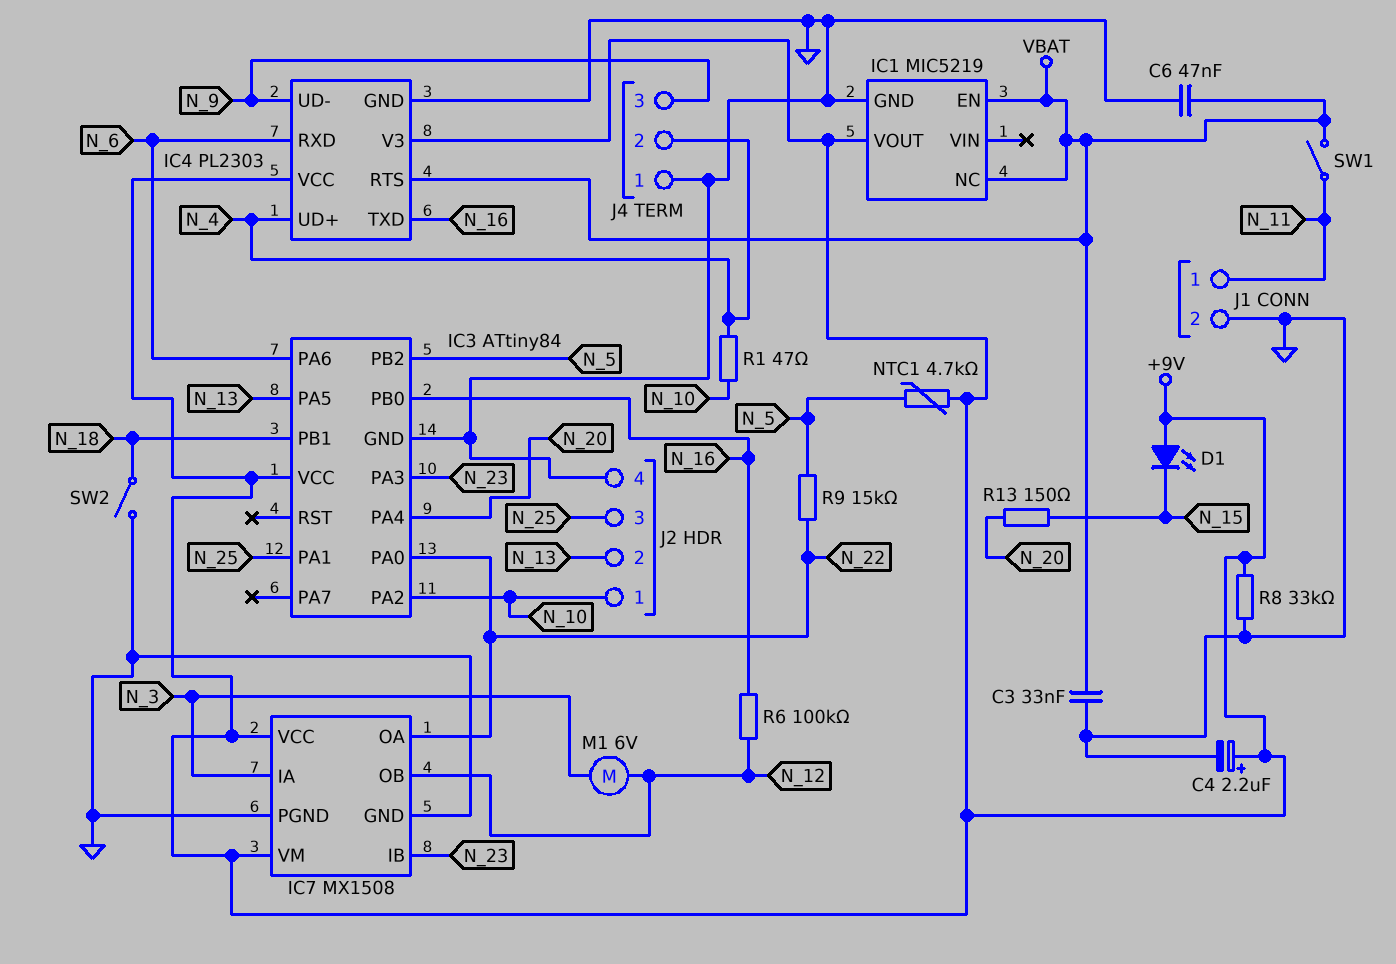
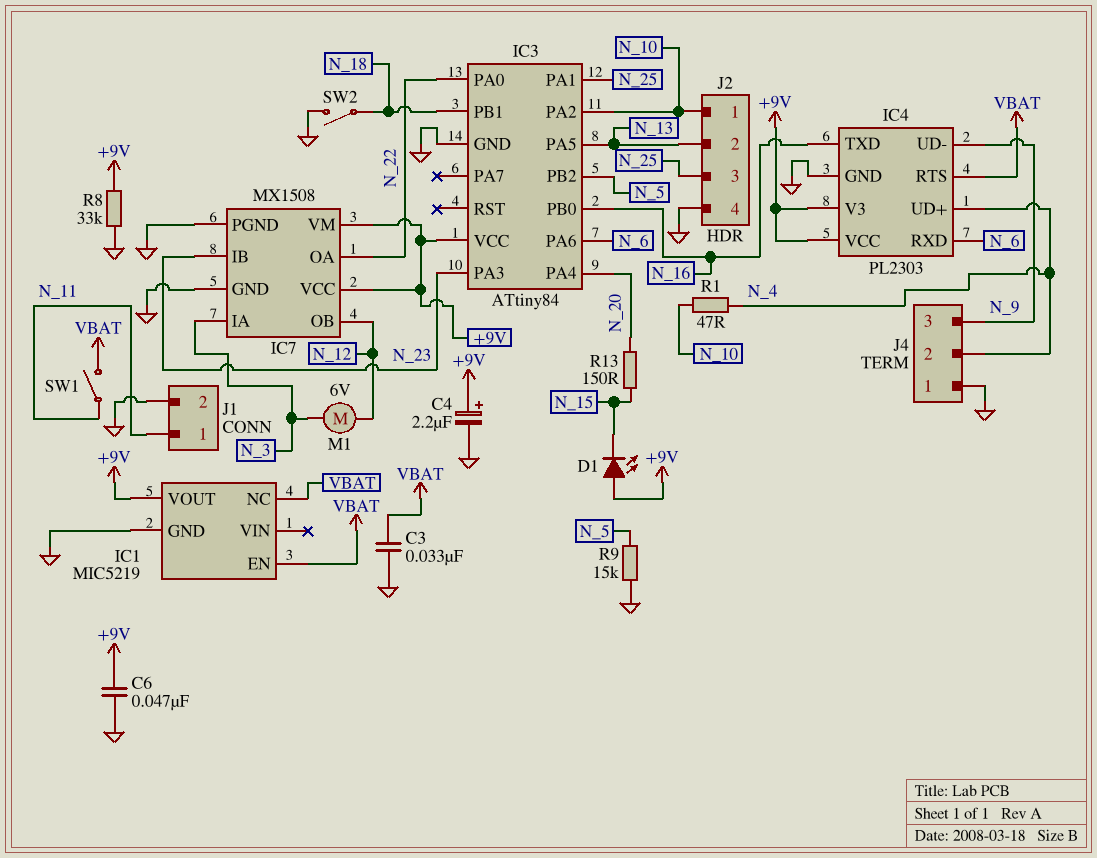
C6: 47nF (GND, VBAT) -> 47nF (+9V, GND)
NTC1: 4.7k (+9V, N_5) -> none
R6: 100k (N_12, N_16) -> none
R9: 15k (N_5, N_22) -> 15k (GND, N_5)

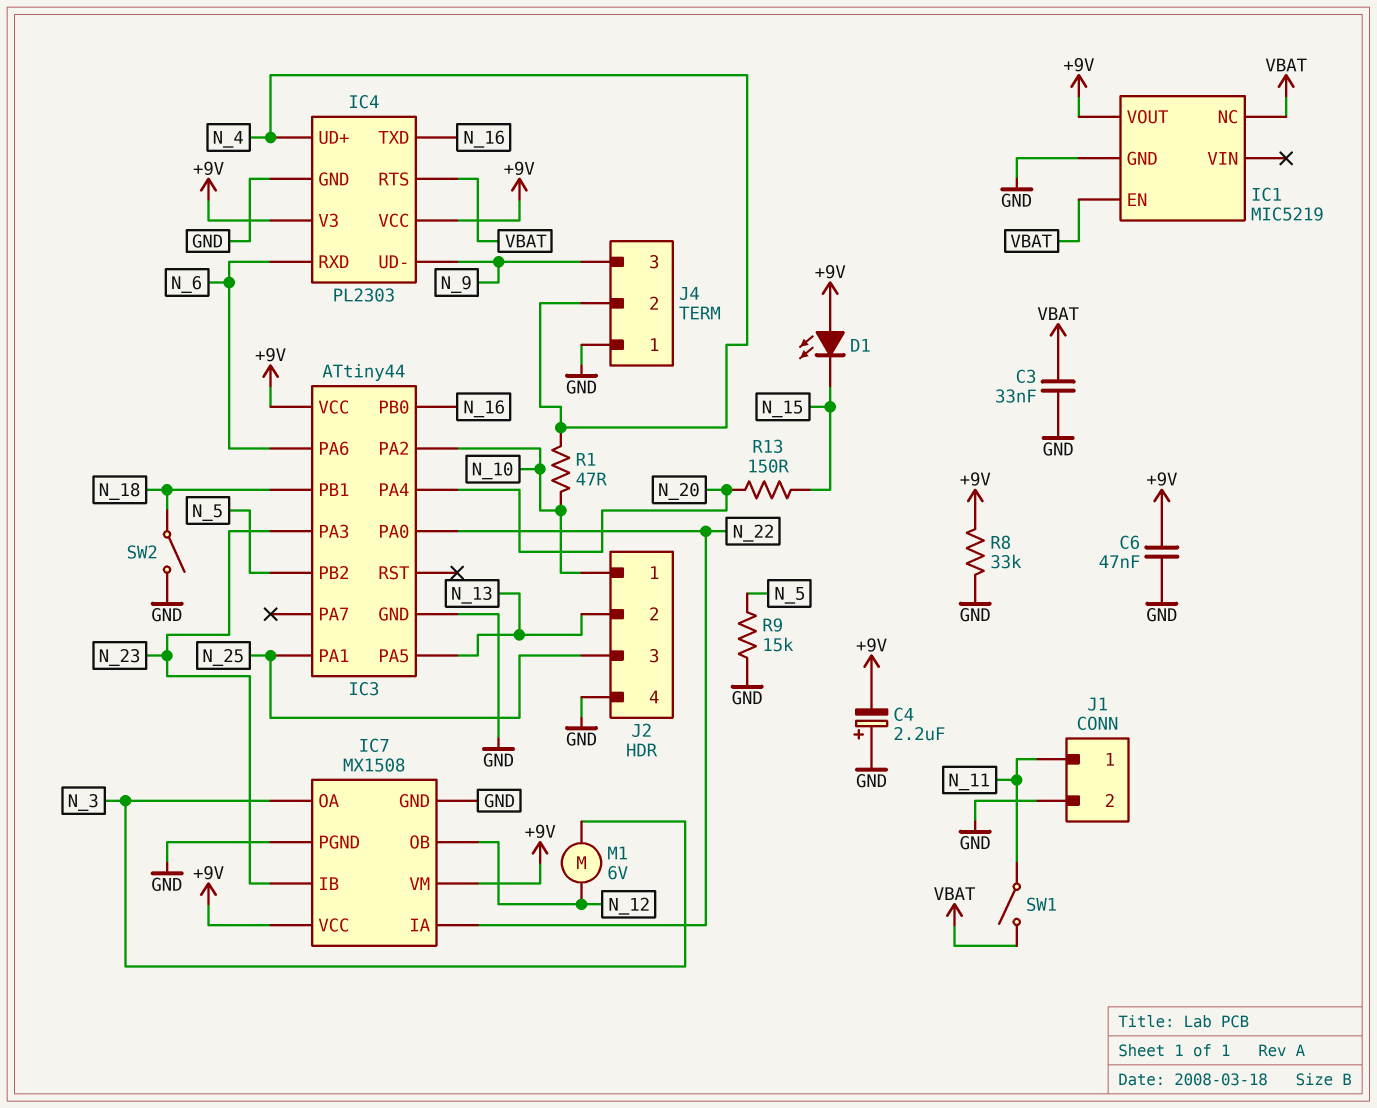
C4: 2.2uF (plus +9V, minus GND) -> 2.2uF (plus GND, minus +9V)
IC3: ATtiny84 -> ATtiny44
IC7 pin IA: N_3 -> N_22
IC7 pin OA: N_22 -> N_3

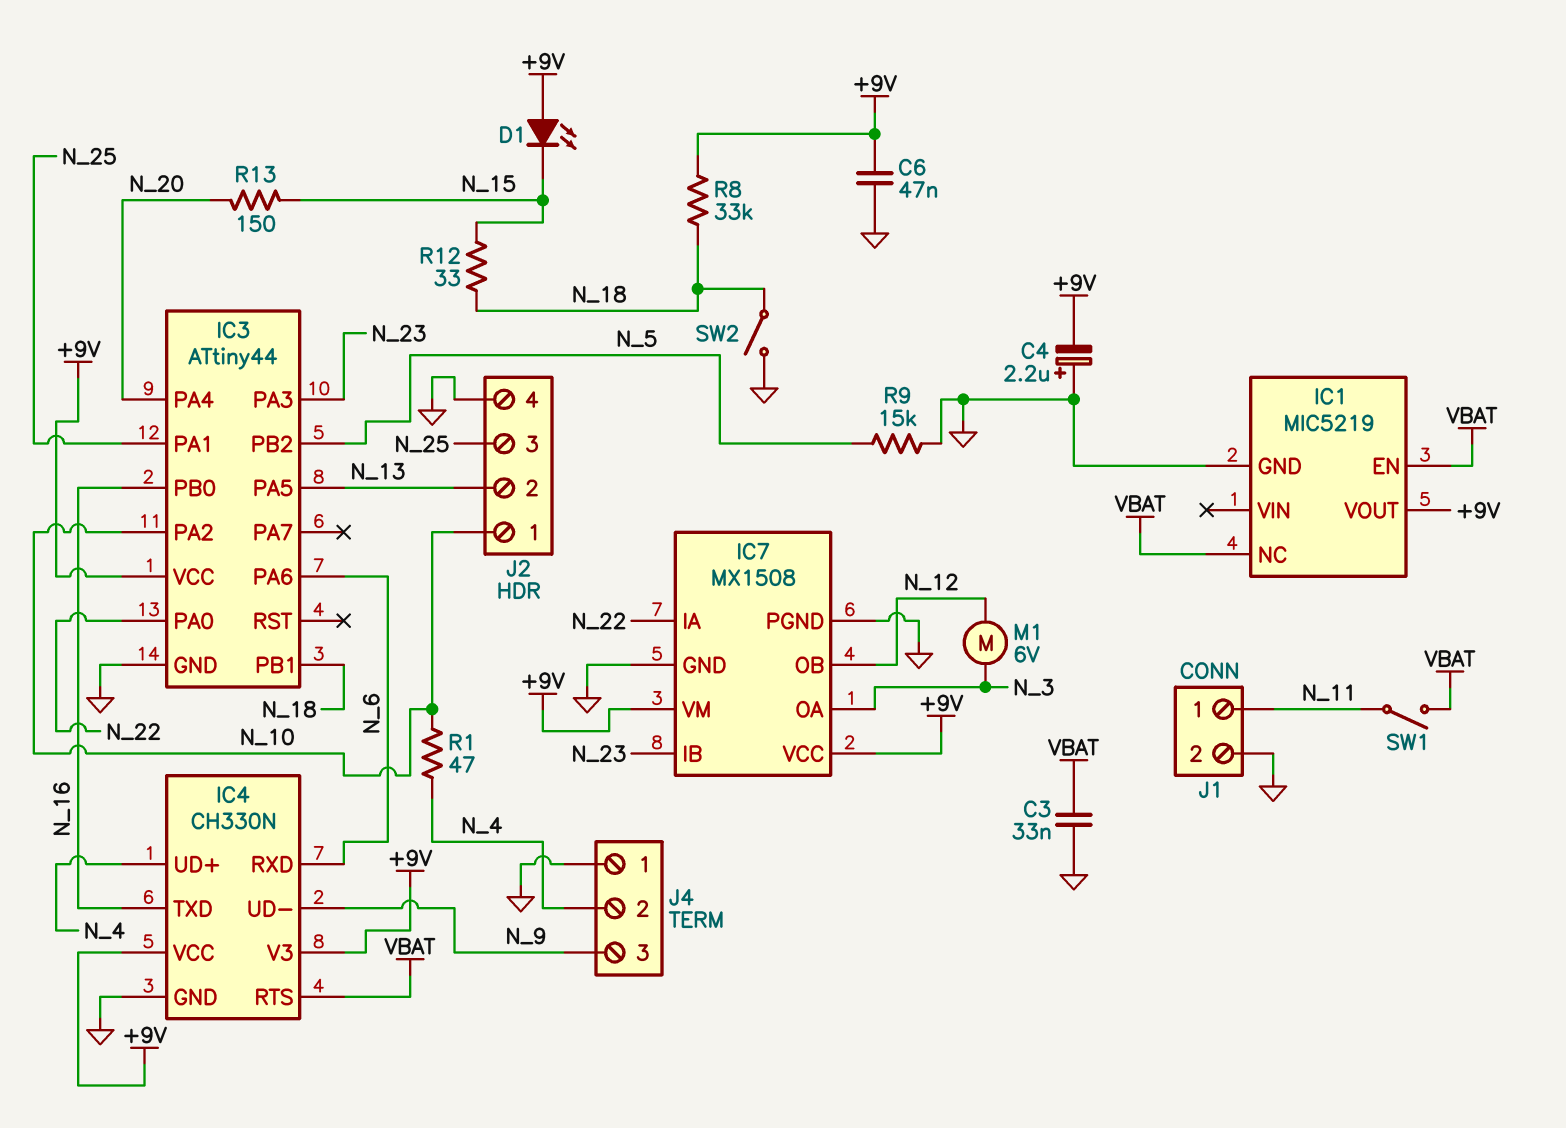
IC4: PL2303 -> CH330N
R8: 33k (+9V, GND) -> 33k (+9V, N_18)
R12: none -> 33 (N_15, N_18)

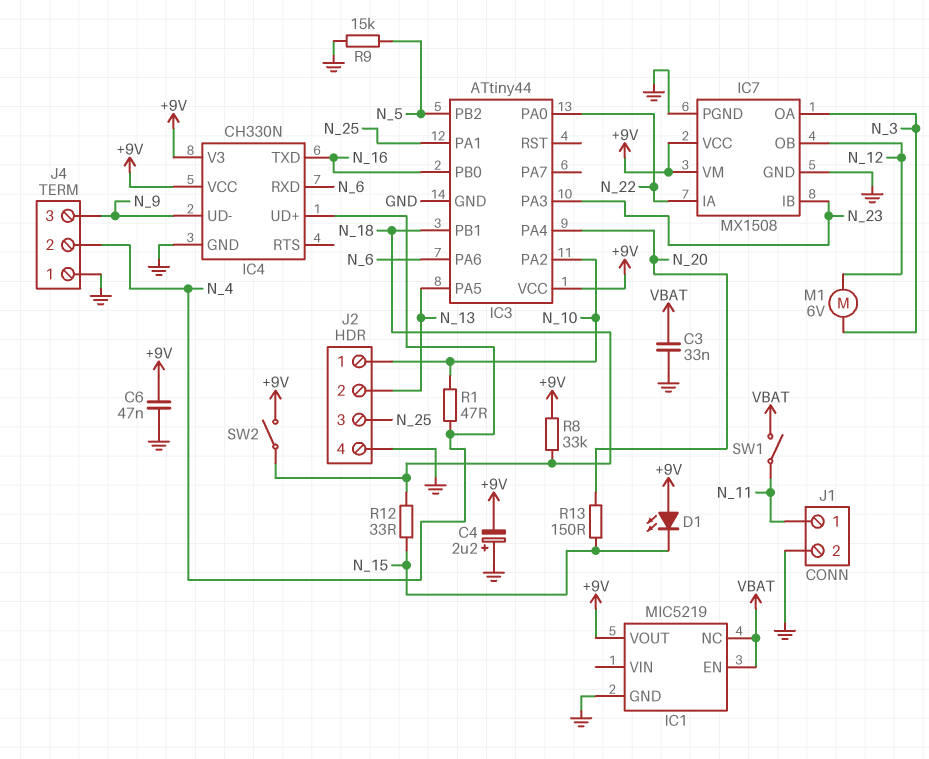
IC4 pin RTS: VBAT -> none
SW2: switch (GND, N_18) -> switch (+9V, N_18)

